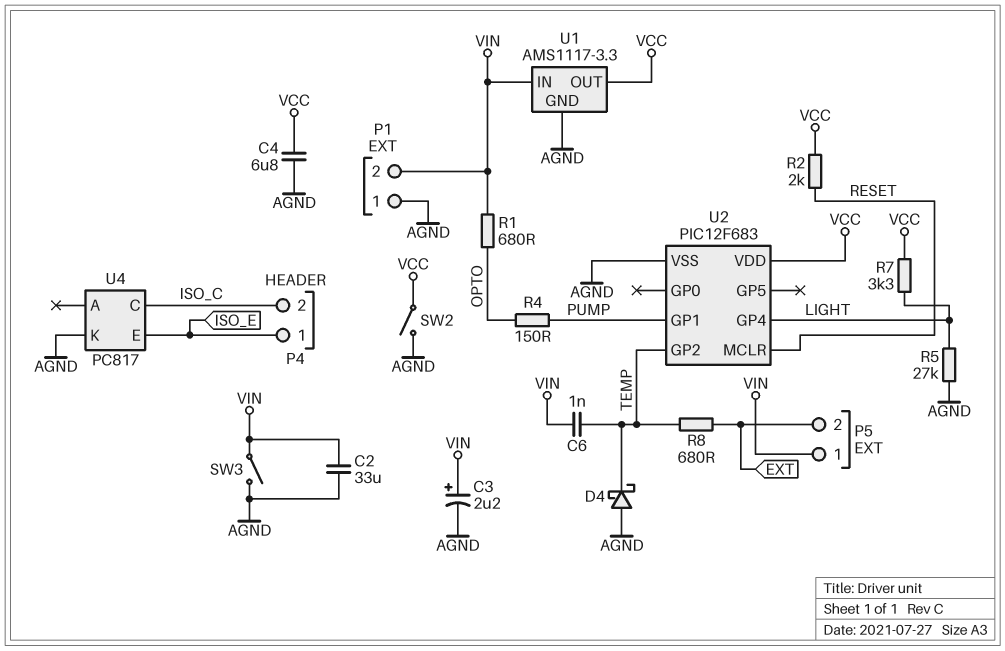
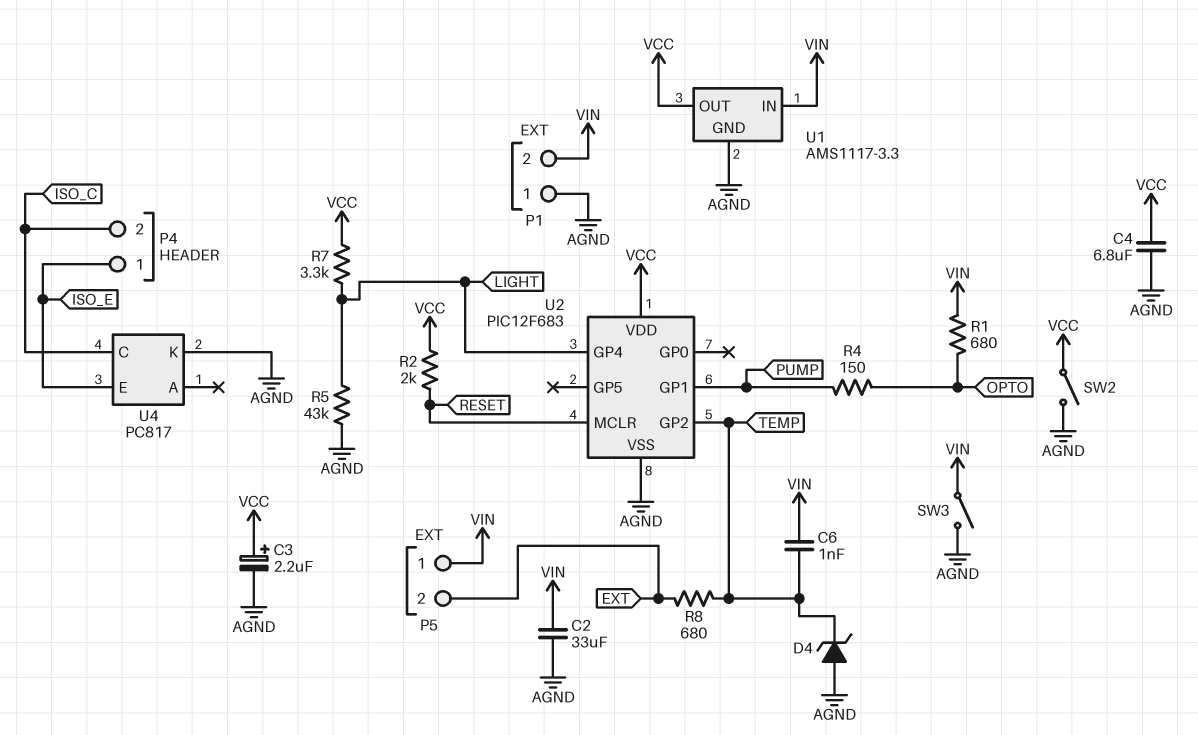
C3: 2.2uF (plus VIN, minus AGND) -> 2.2uF (plus VCC, minus AGND)
D4: schottky (A AGND, K TEMP) -> zener (A AGND, K TEMP)
R5: 27k (AGND, LIGHT) -> 43k (AGND, LIGHT)

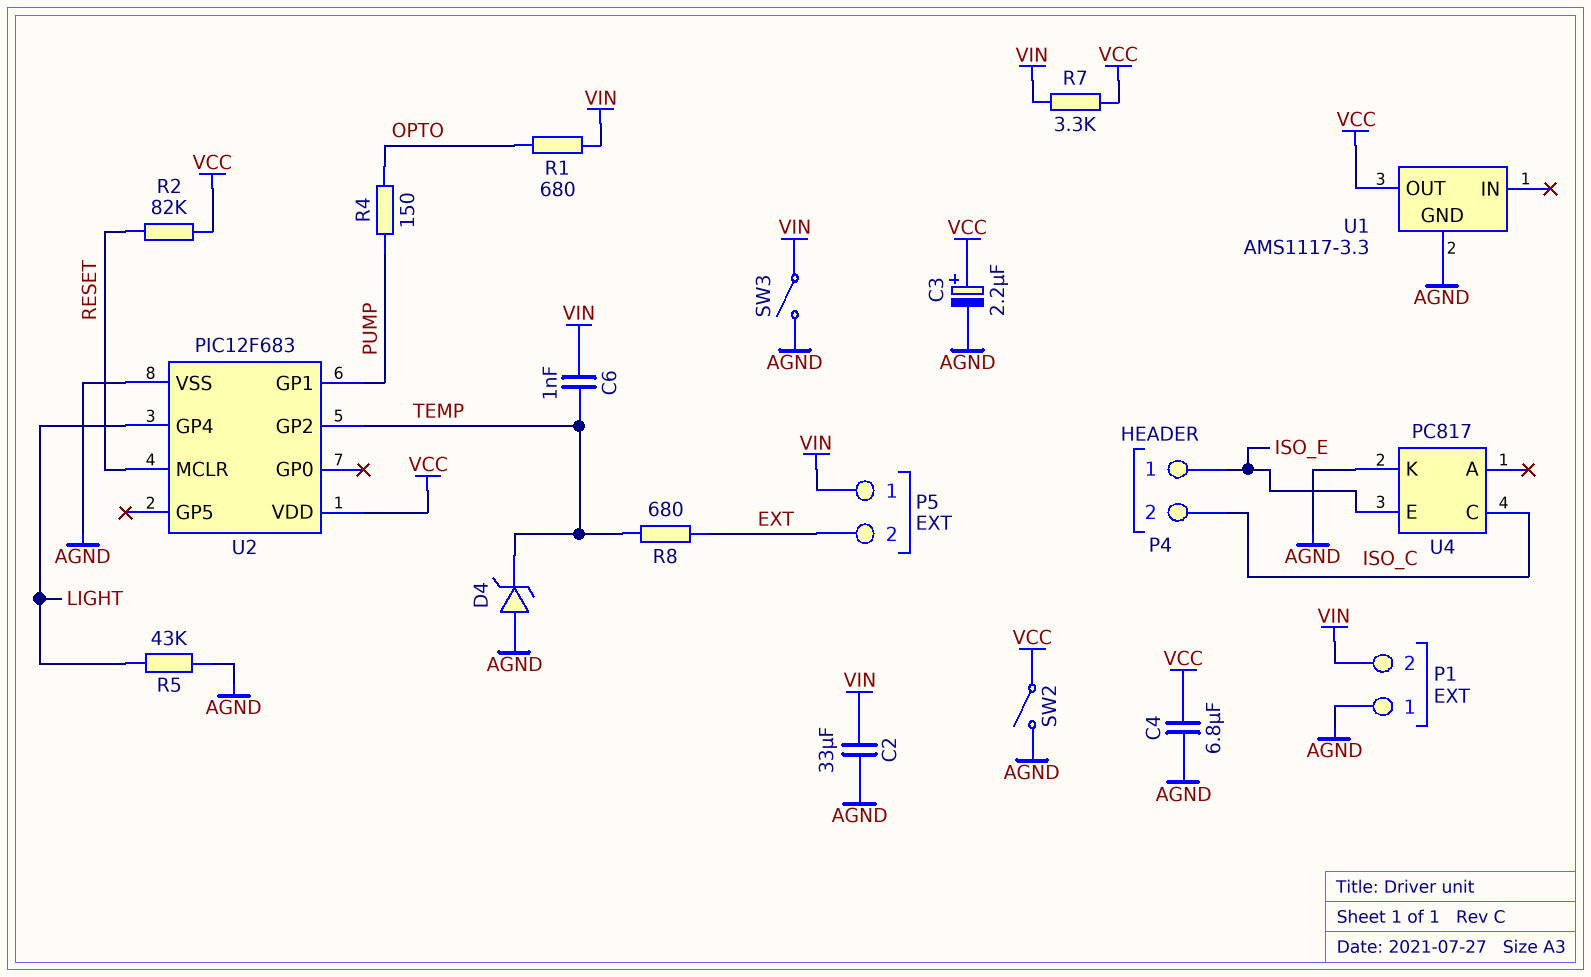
R2: 2k (RESET, VCC) -> 82k (RESET, VCC)
R7: 3.3k (LIGHT, VCC) -> 3.3k (VCC, VIN)
U1 pin IN: VIN -> none

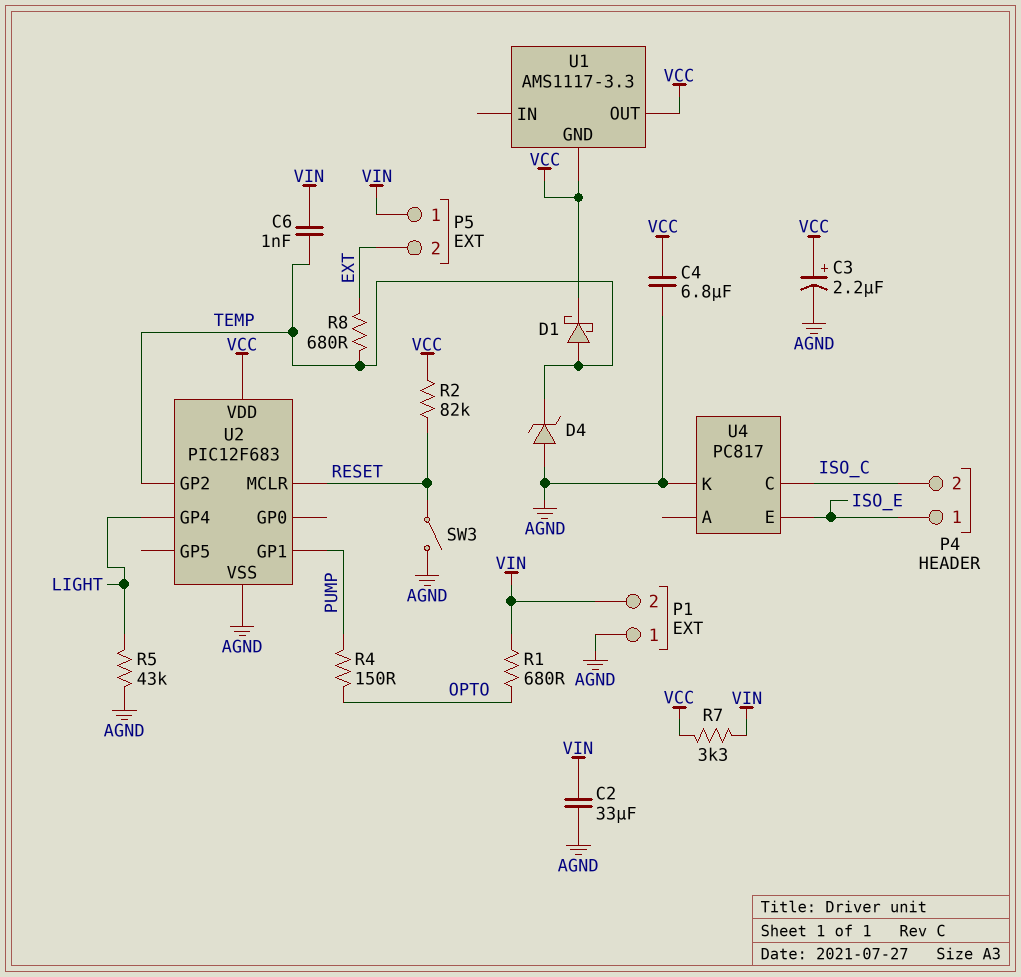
D1: none -> schottky (A TEMP, K VCC)
SW2: switch (AGND, VCC) -> none
SW3: switch (AGND, VIN) -> switch (AGND, RESET)
U1 pin GND: AGND -> VCC

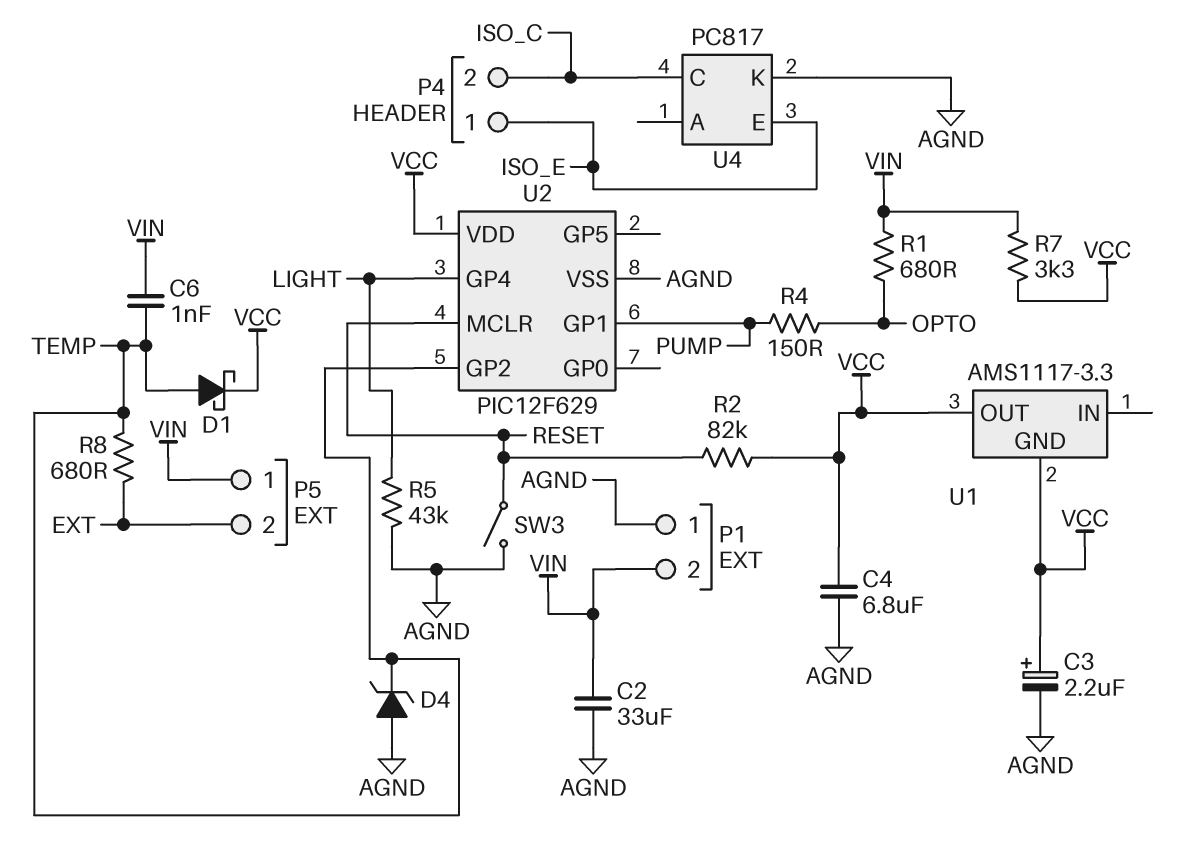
U2: PIC12F683 -> PIC12F629

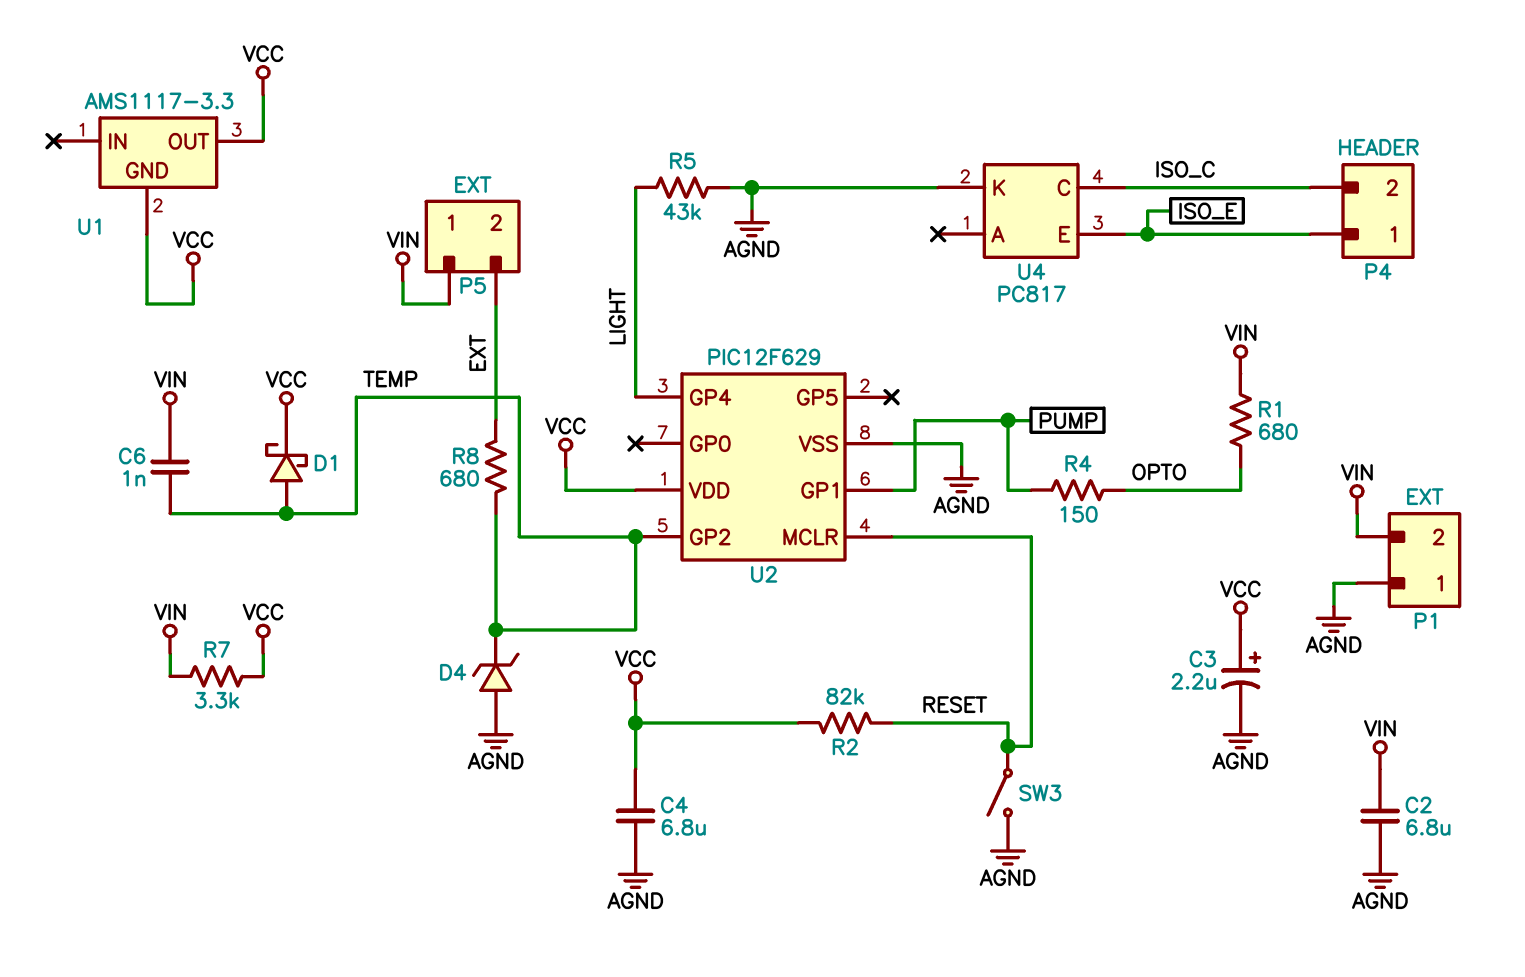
C2: 33uF (AGND, VIN) -> 6.8uF (AGND, VIN)

